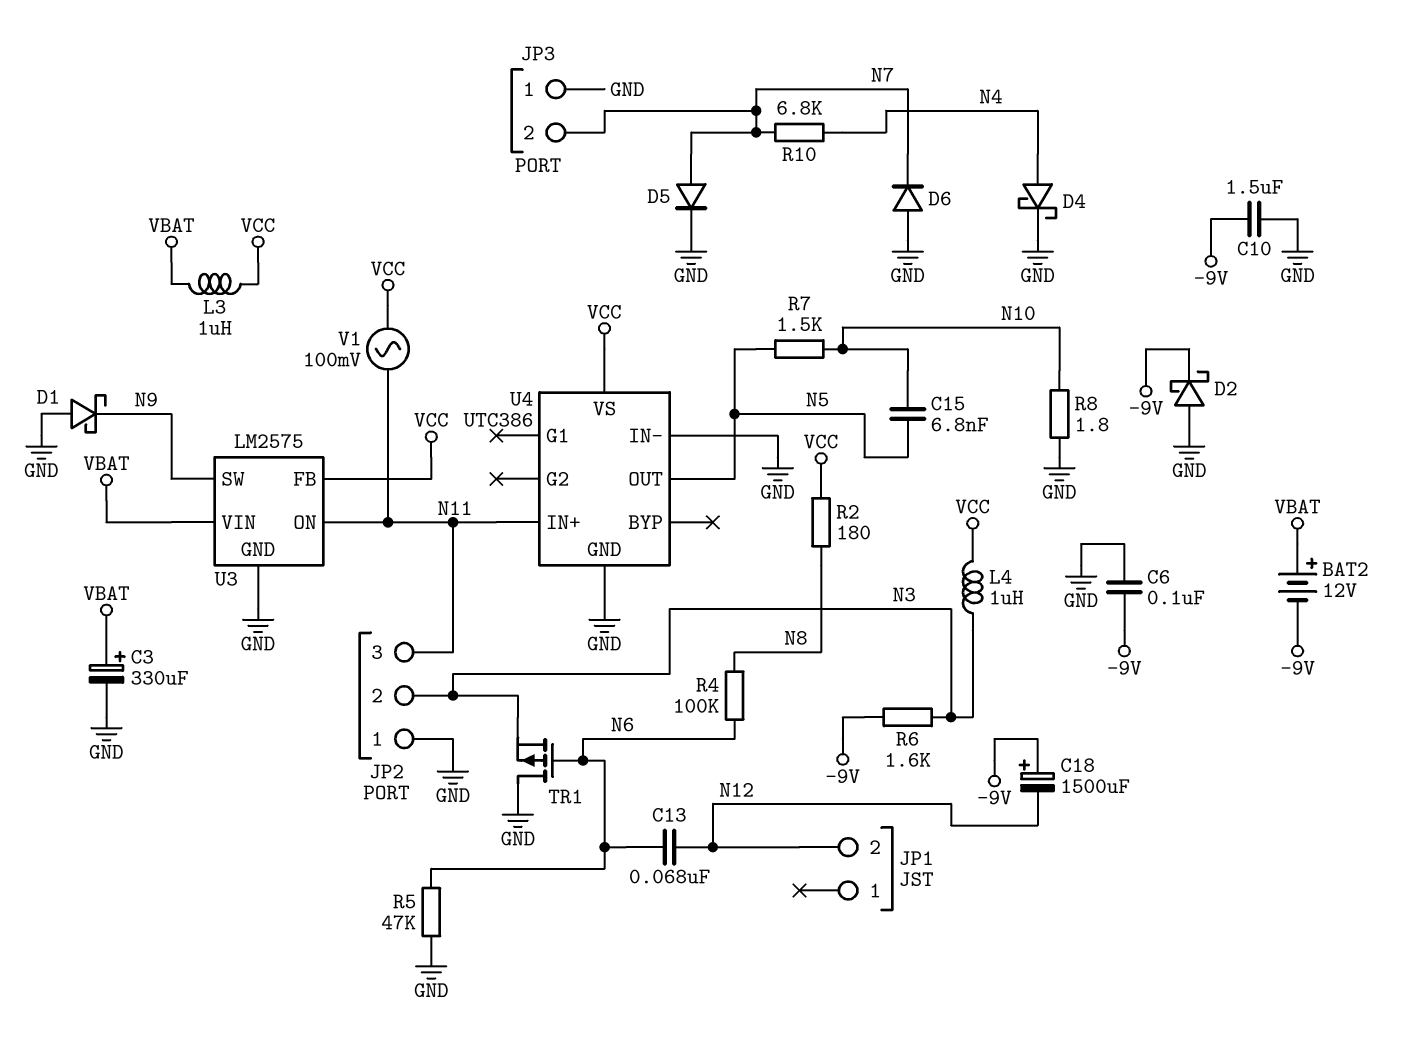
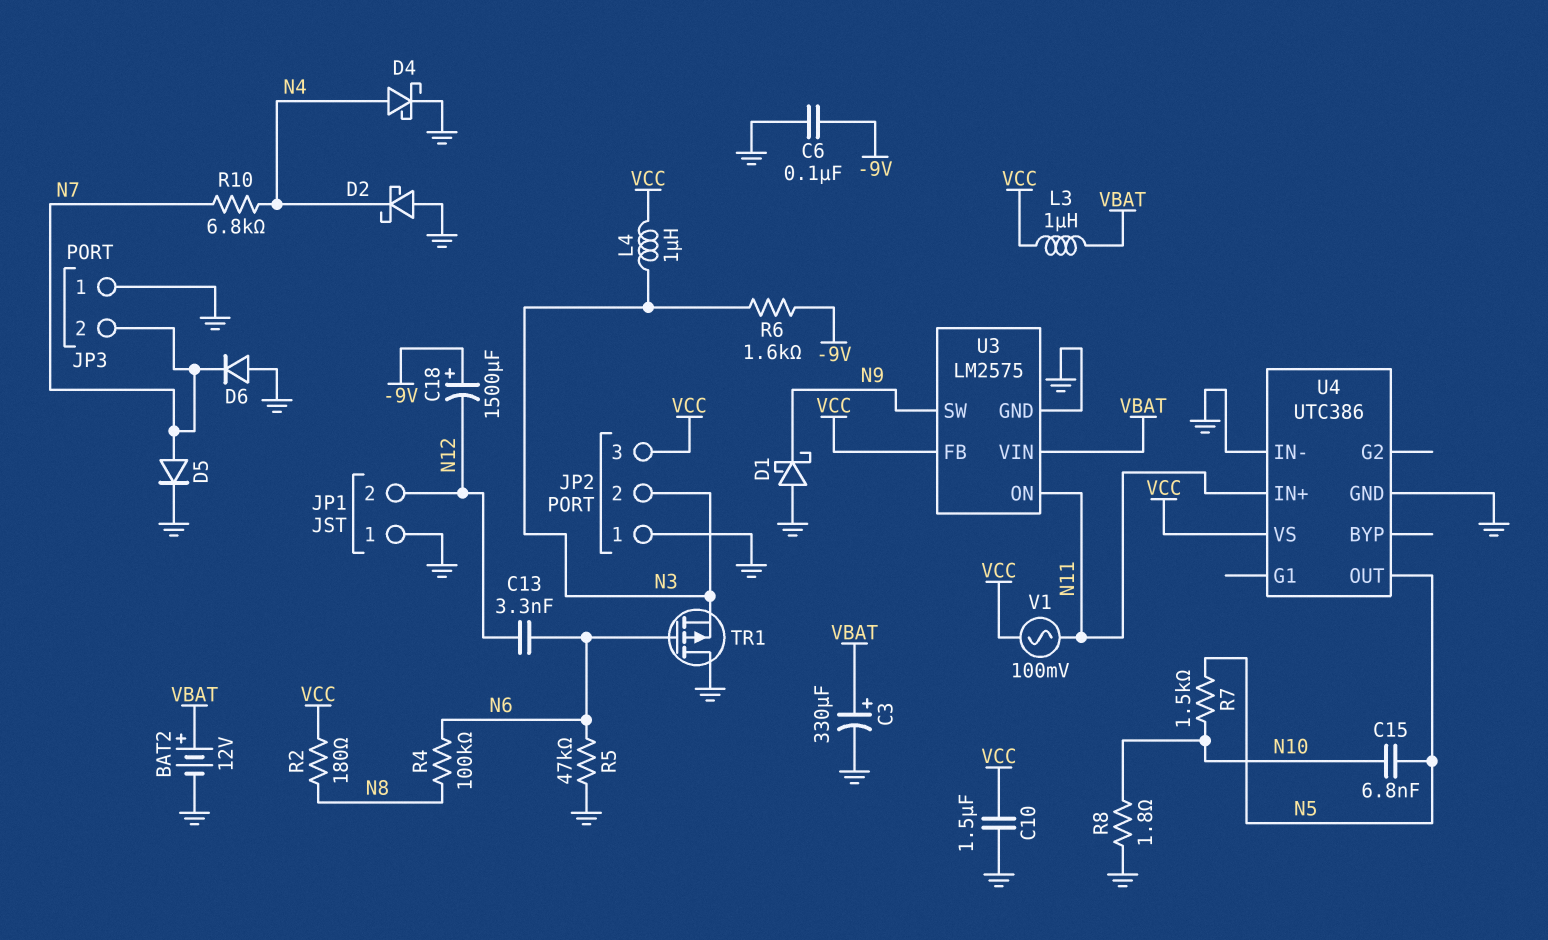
BAT2: 12V (plus VBAT, minus -9V) -> 12V (plus VBAT, minus GND)
C10: 1.5uF (-9V, GND) -> 1.5uF (GND, VCC)
C13: 68nF (N6, N12) -> 3.3nF (N6, N12)
D2: schottky (A GND, K -9V) -> schottky (A GND, K N4)
JP1 pin 1: none -> GND
JP2 pin 3: N11 -> VCC

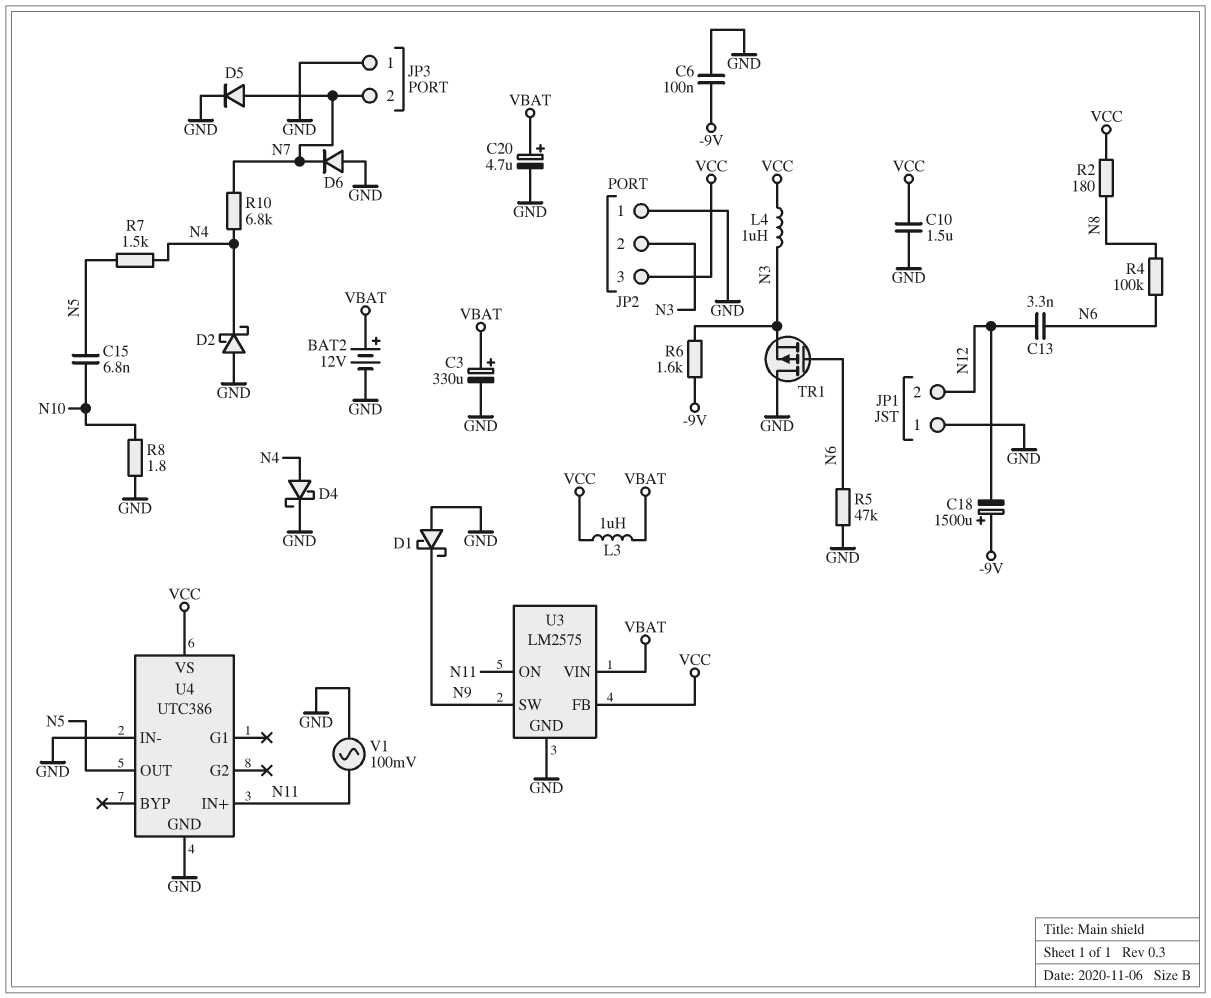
C20: none -> 4.7uF (plus VBAT, minus GND)
R7: 1.5k (N5, N10) -> 1.5k (N4, N5)
V1: AC 100mV (N11, VCC) -> AC 100mV (GND, N11)

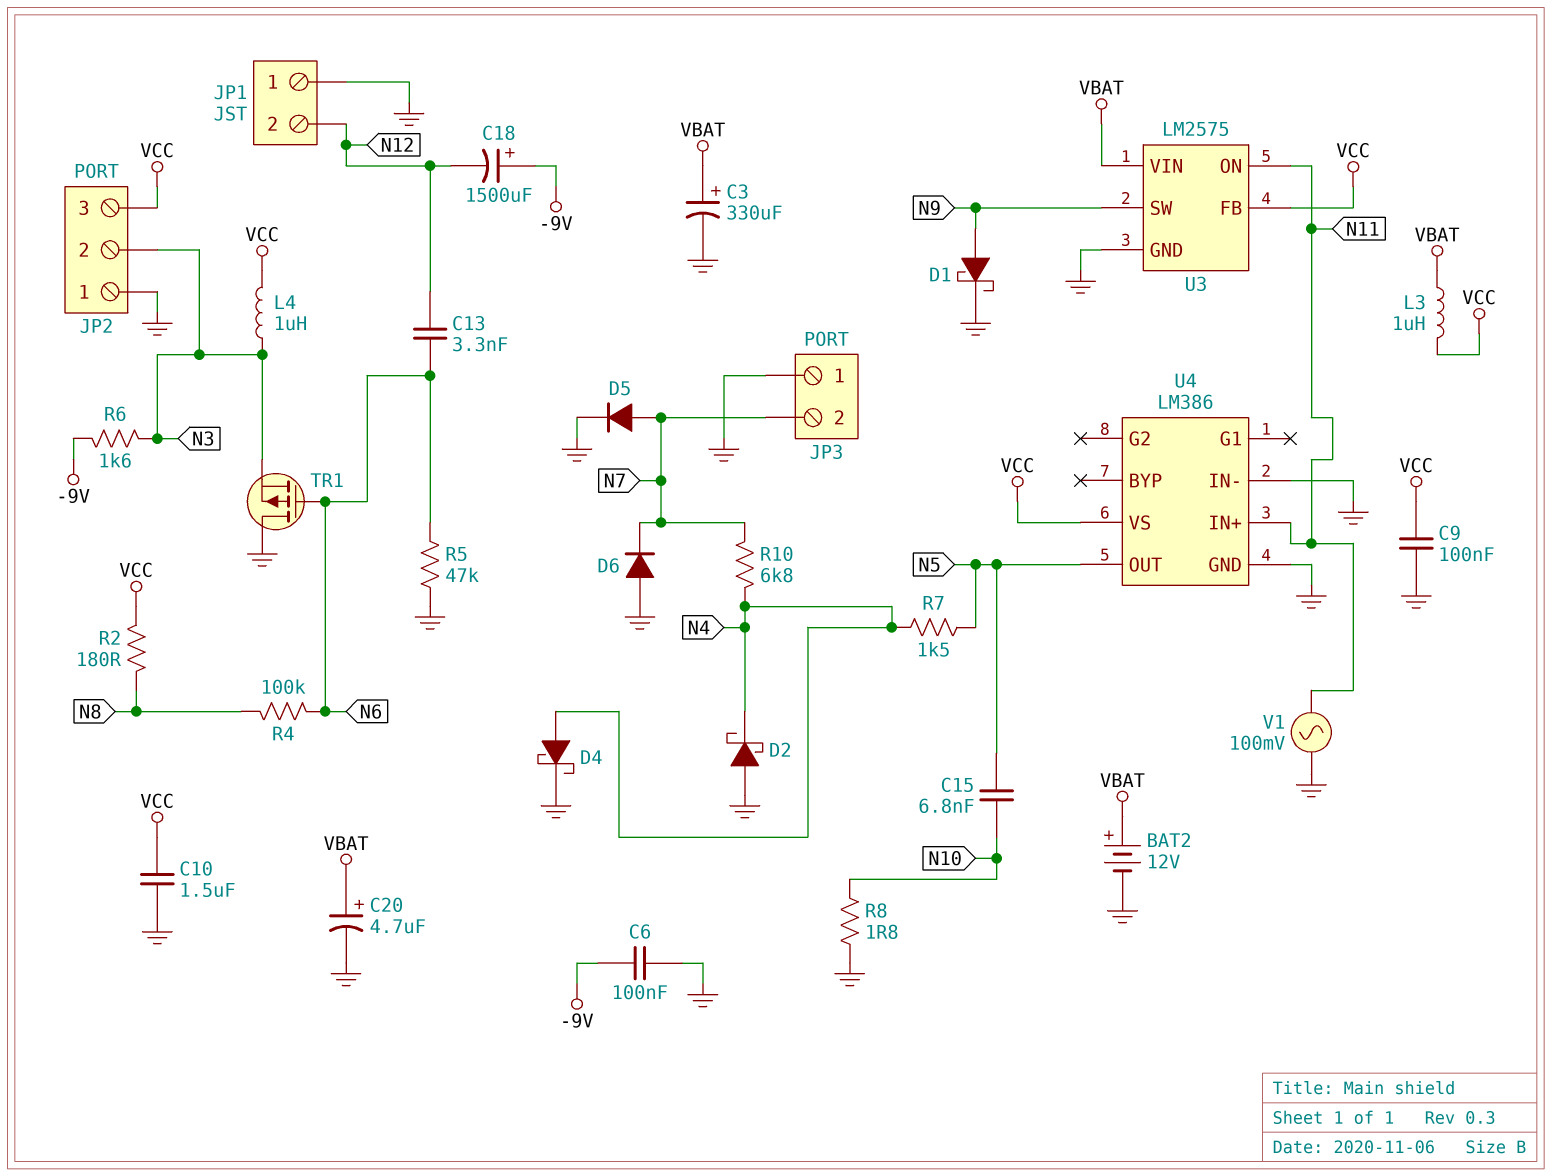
C9: none -> 100nF (GND, VCC)
D1: schottky (A GND, K N9) -> schottky (A N9, K GND)
U4: UTC386 -> LM386

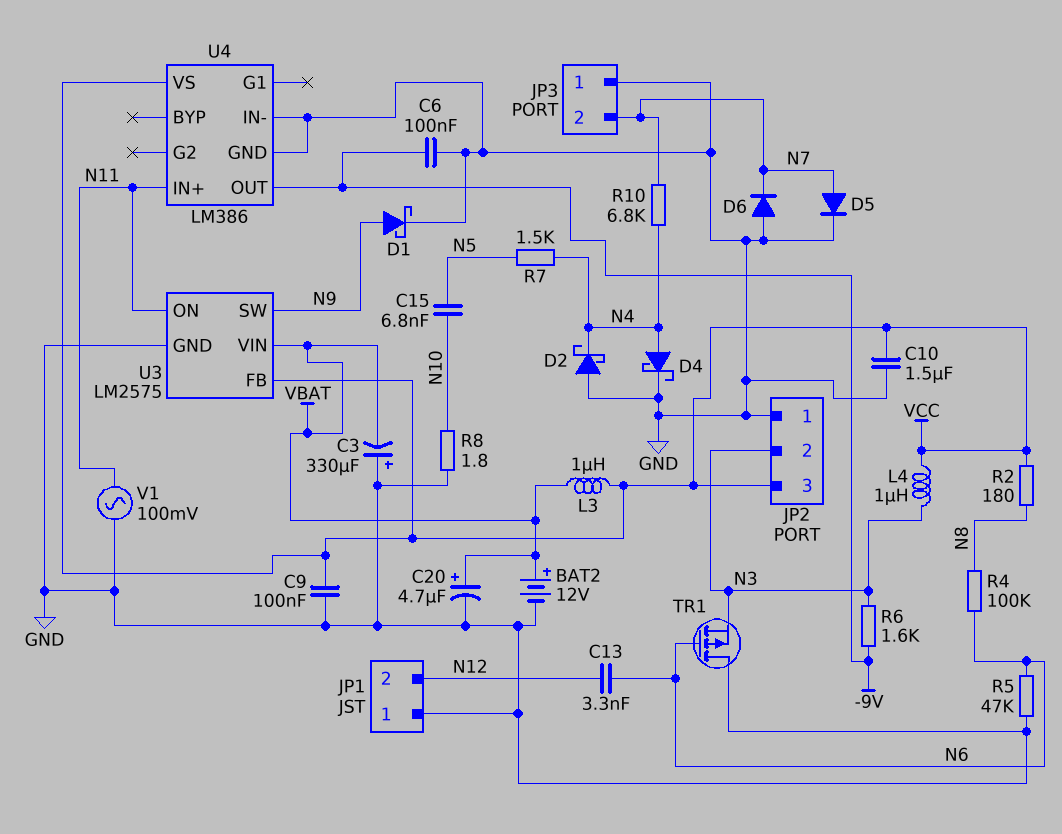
C3: 330uF (plus VBAT, minus GND) -> 330uF (plus GND, minus VBAT)
C18: 1500uF (plus -9V, minus N12) -> none
U4 pin OUT: N5 -> -9V

